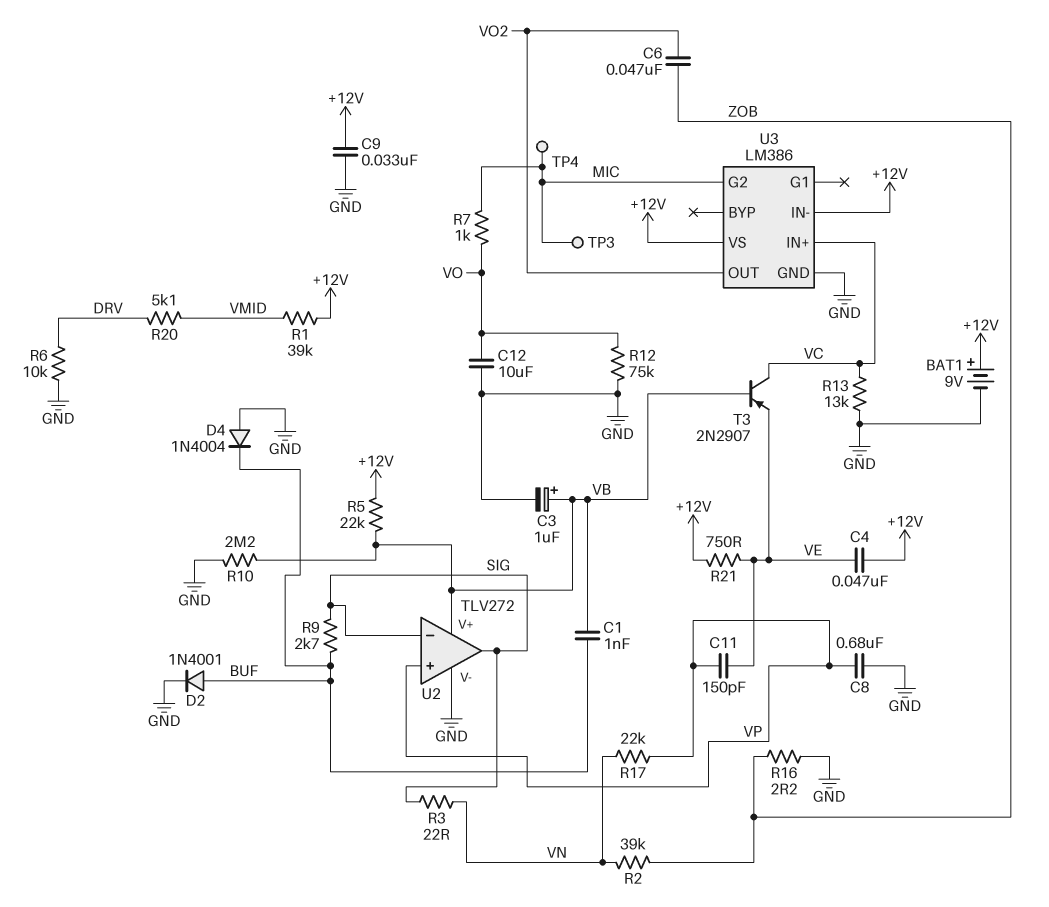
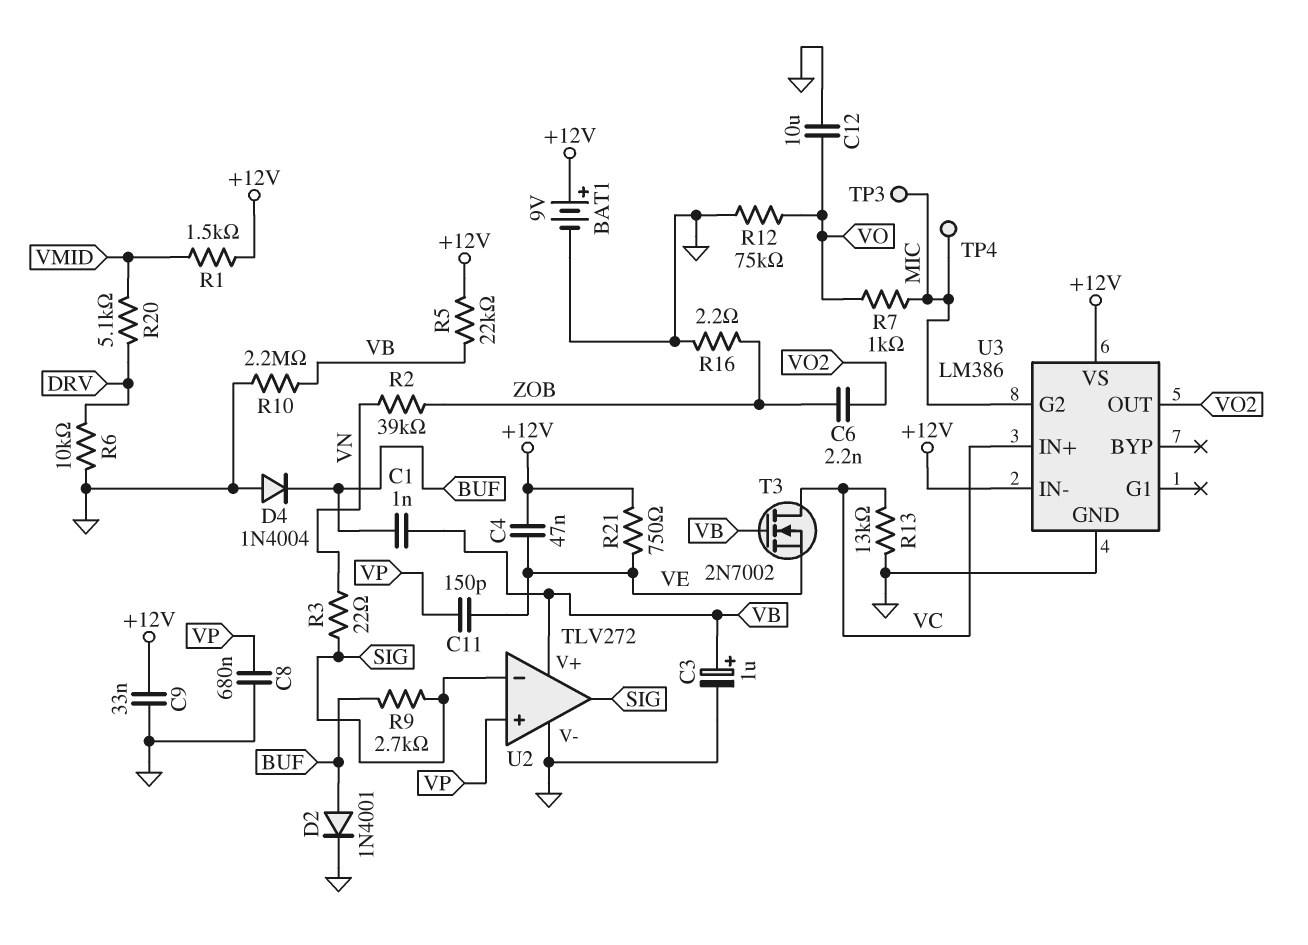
C6: 47nF (VO2, ZOB) -> 2.2nF (VO2, ZOB)
R1: 39k (+12V, VMID) -> 1.5k (+12V, VMID)
R17: 22k (VN, VP) -> none
T3: PNP 2N2907 (B VB, C VC, E VE) -> NMOS 2N7002 (G VB, D VC, S VE)

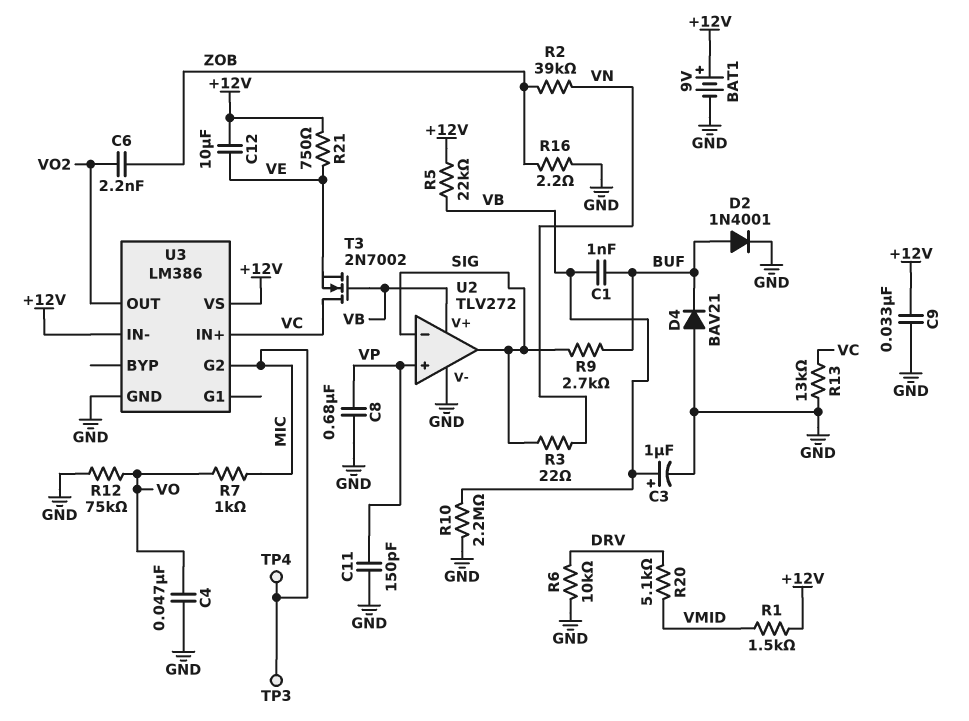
C4: 47nF (+12V, VE) -> 47nF (GND, VO)
C11: 150pF (VE, VP) -> 150pF (GND, VP)
C12: 10uF (GND, VO) -> 10uF (+12V, VE)
D4: diode 1N4004 (A GND, K BUF) -> diode BAV21 (A GND, K BUF)

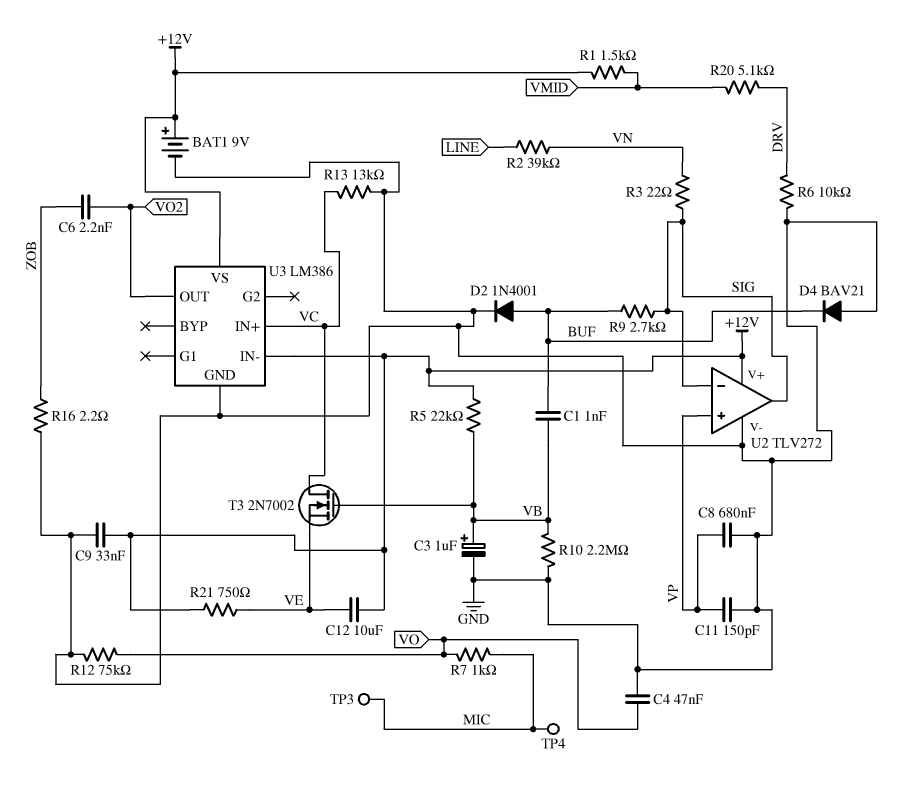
R2: 39k (VN, ZOB) -> 39k (LINE, VN)
U2 pin V+: VB -> +12V
U3 pin G2: MIC -> none

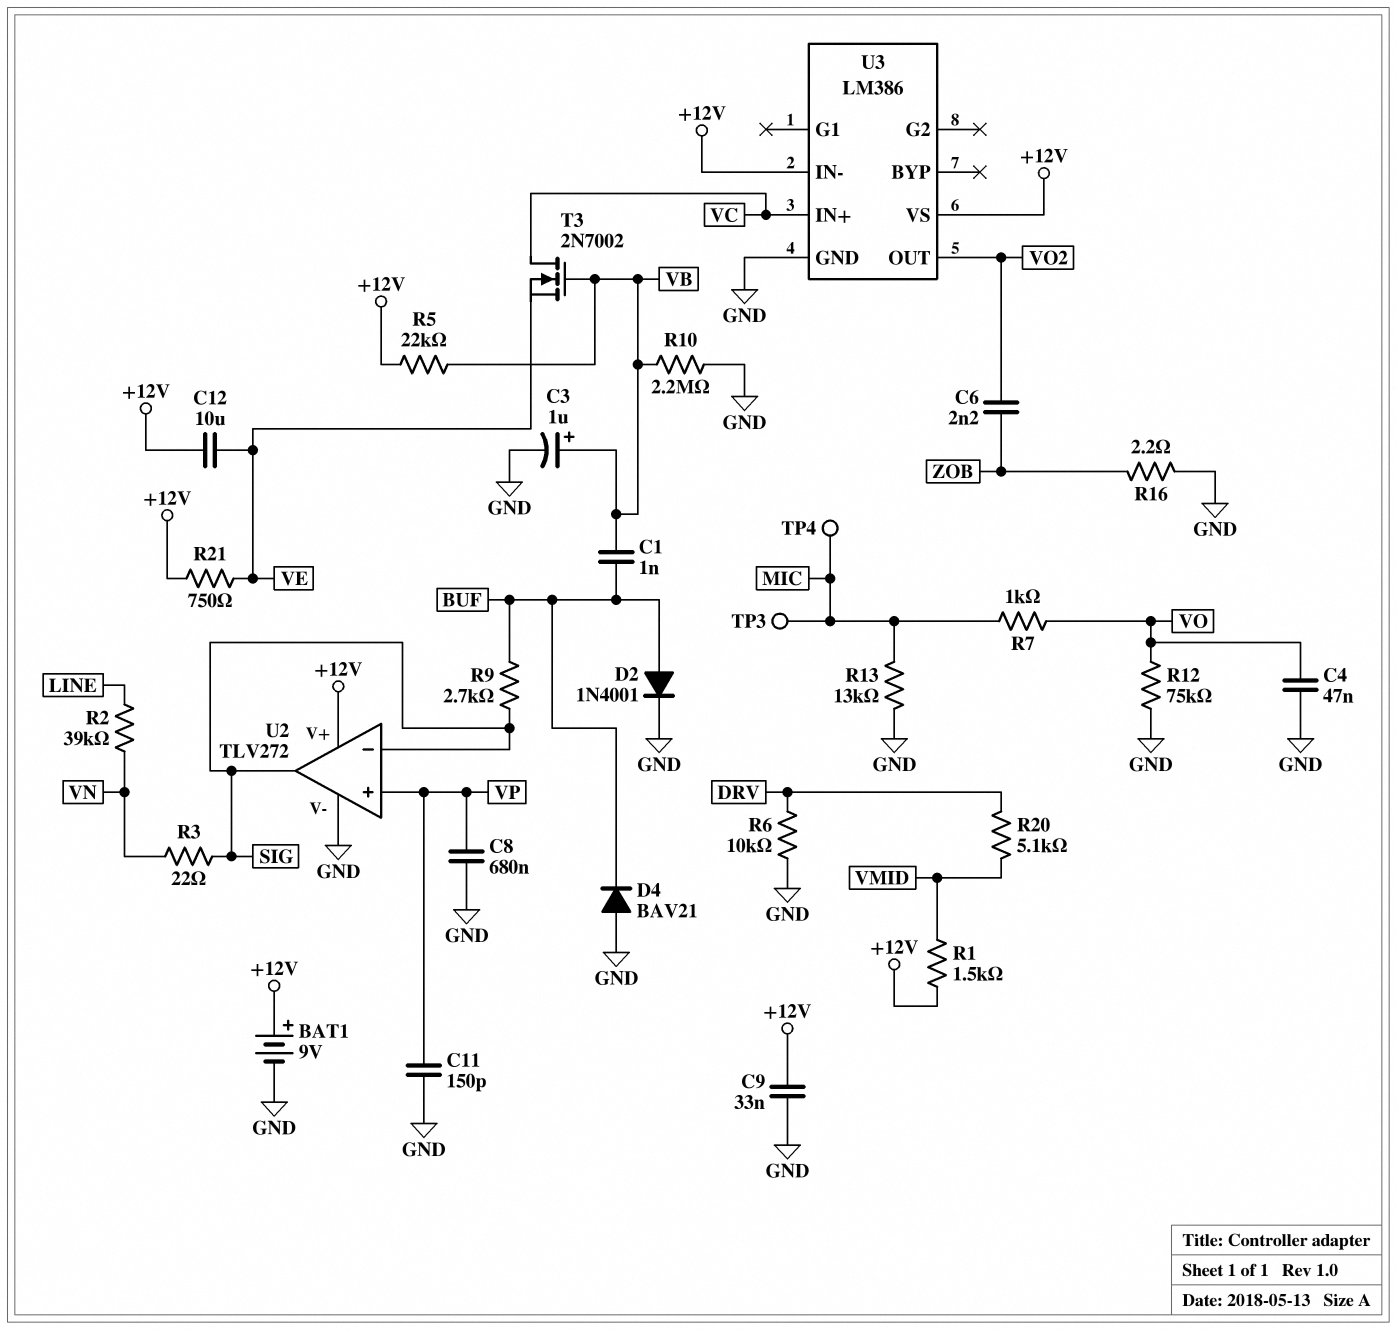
R13: 13k (GND, VC) -> 13k (GND, MIC)

